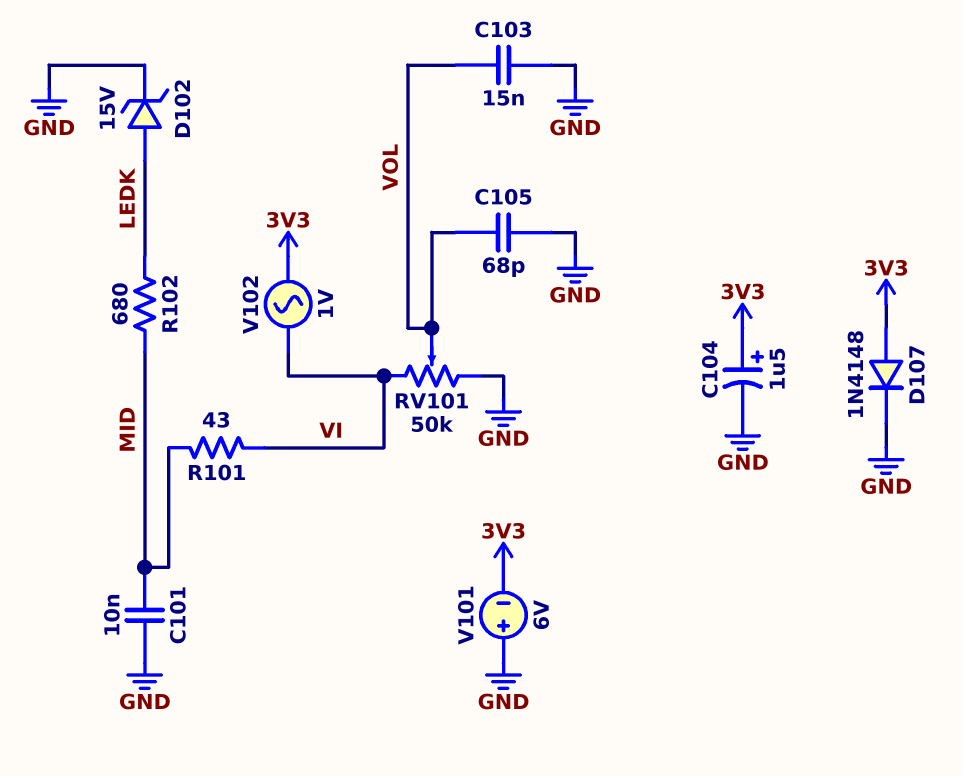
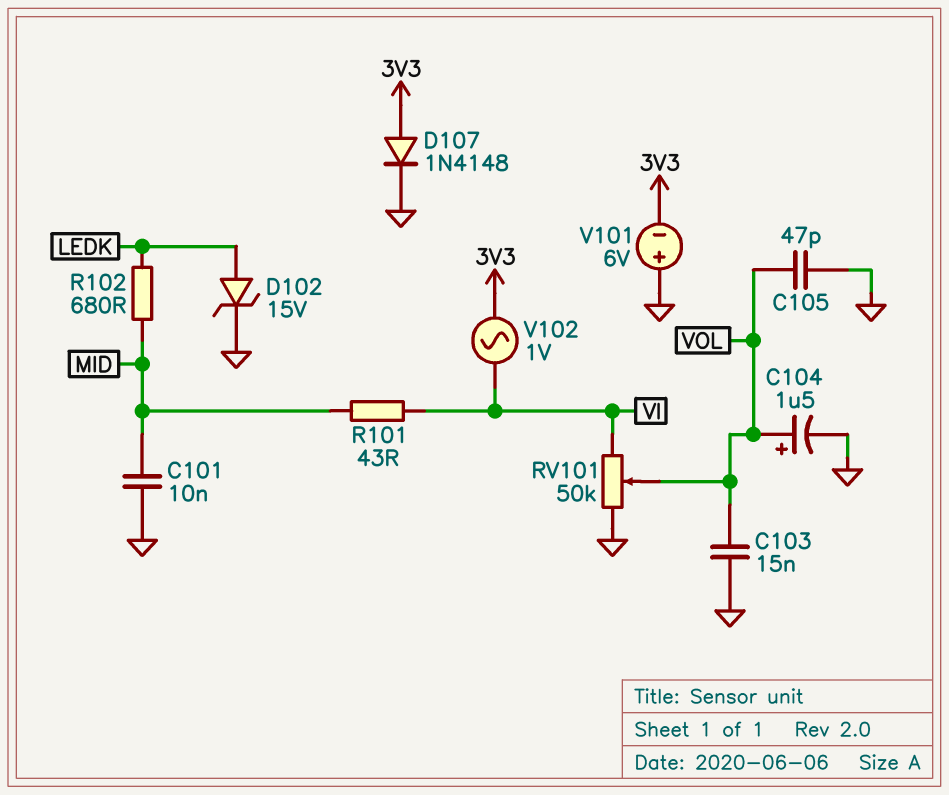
C104: 1.5uF (plus 3V3, minus GND) -> 1.5uF (plus VOL, minus GND)
C105: 68pF (GND, VOL) -> 47pF (GND, VOL)

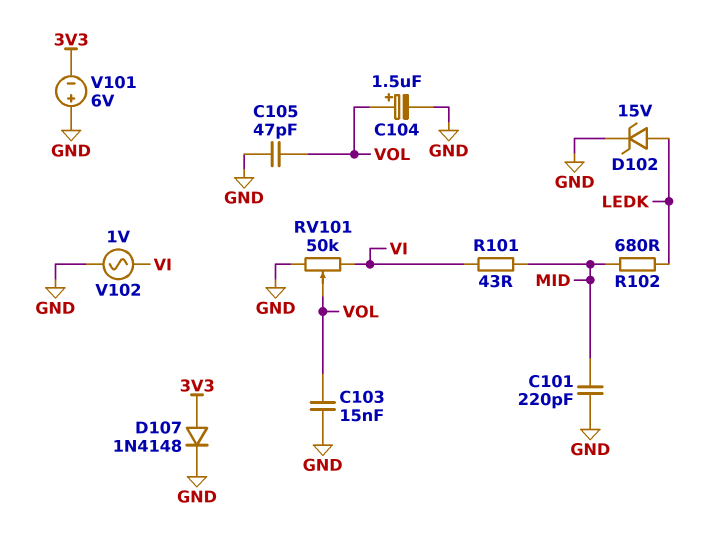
C101: 10nF (GND, MID) -> 220pF (GND, MID)
V102: AC 1V (3V3, VI) -> AC 1V (GND, VI)

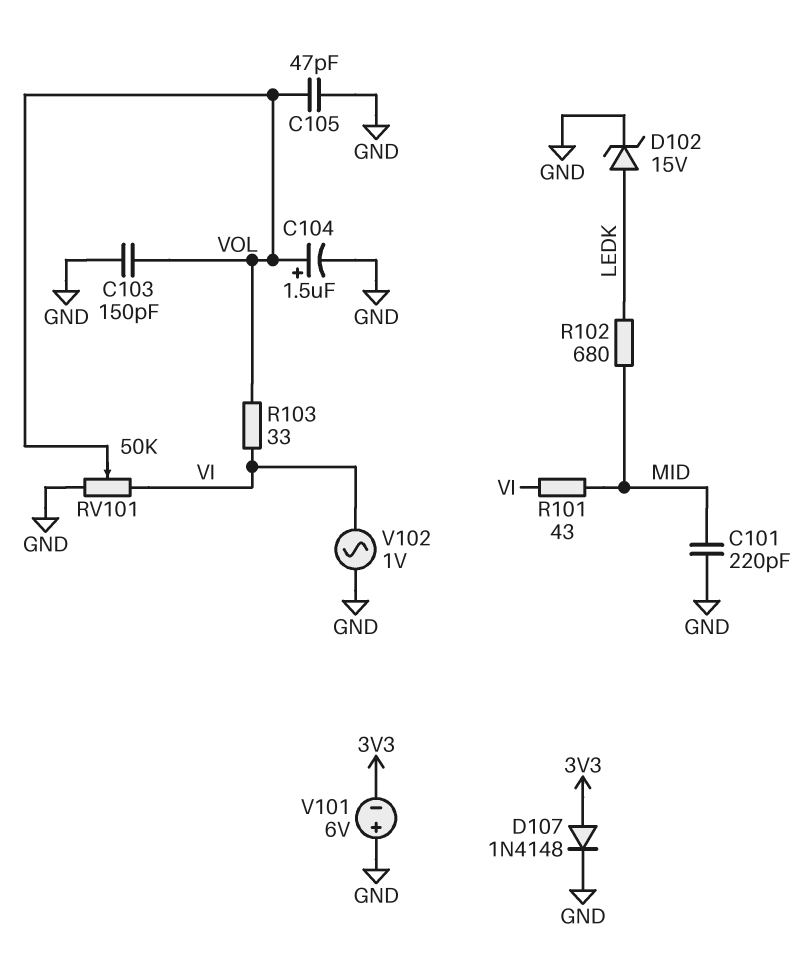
C103: 15nF (GND, VOL) -> 150pF (GND, VOL)
R103: none -> 33 (VI, VOL)

